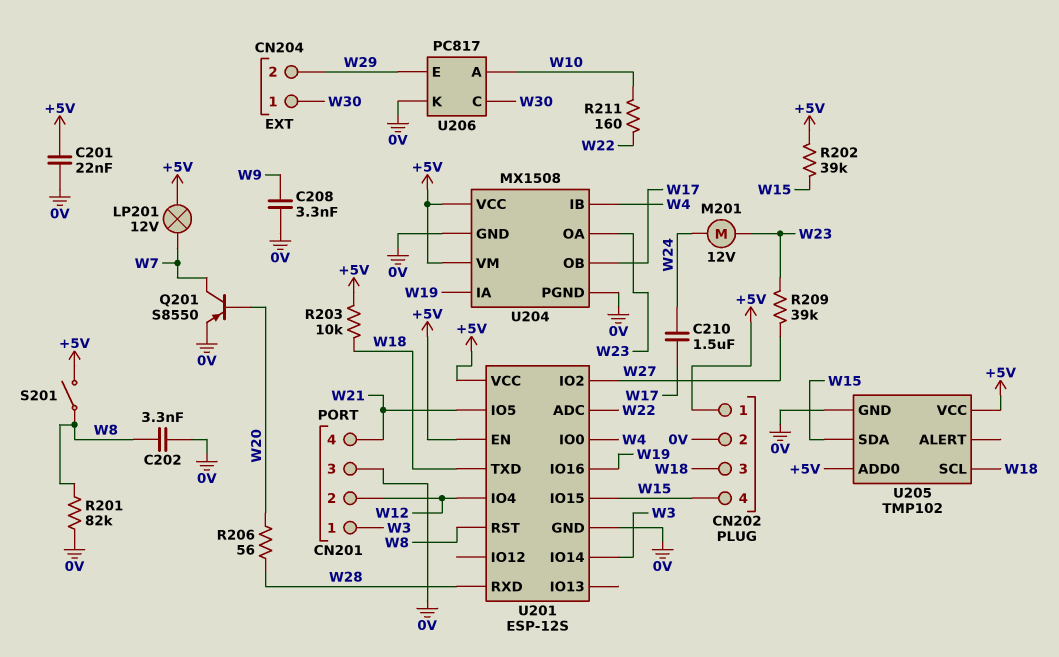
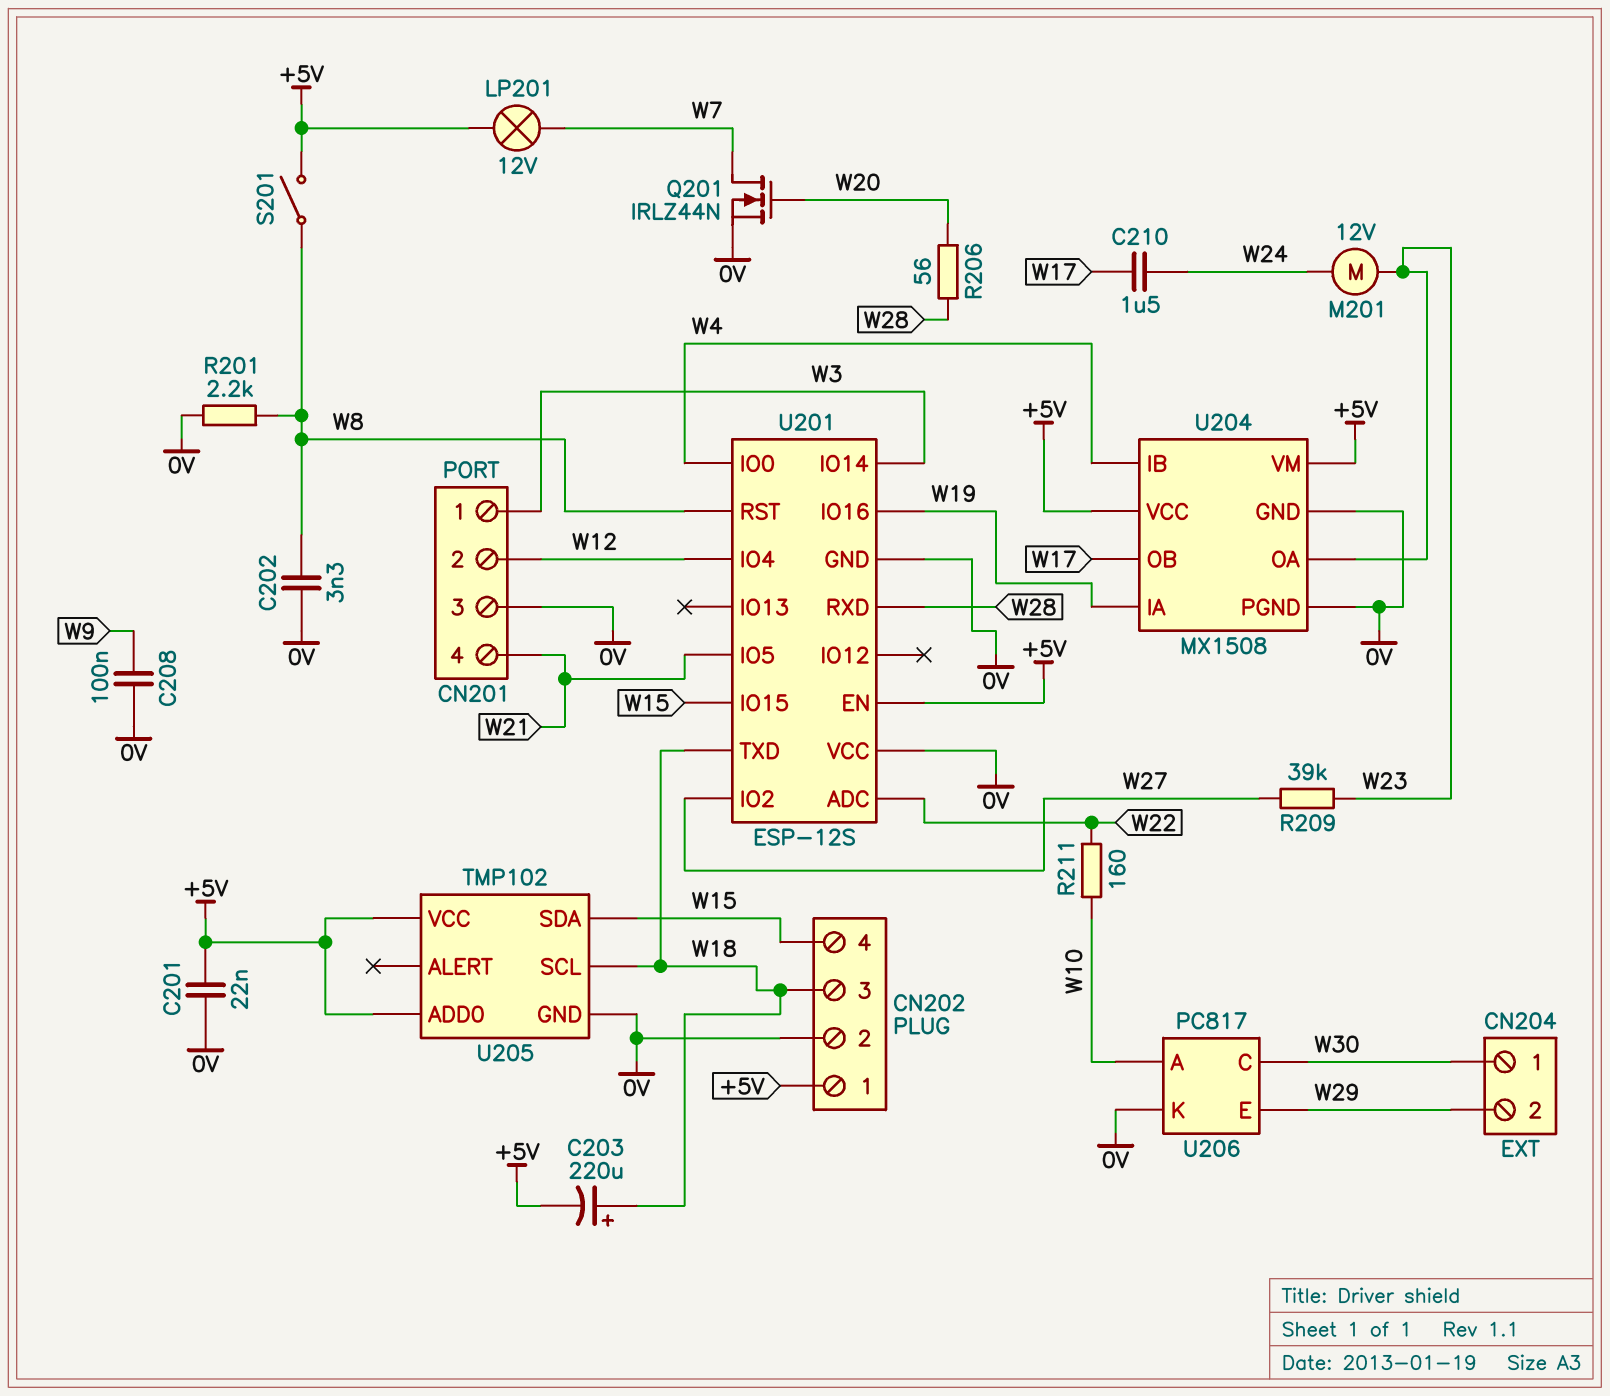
C203: none -> 220uF (plus W18, minus +5V)
C208: 3.3nF (0V, W9) -> 100nF (0V, W9)
Q201: PNP S8550 (B W20, C W7, E 0V) -> NMOS IRLZ44N (G W20, D W7, S 0V)
R201: 82k (0V, W8) -> 2.2k (0V, W8)
R202: 39k (+5V, W15) -> none
R203: 10k (+5V, W18) -> none
U201 pin VCC: +5V -> 0V

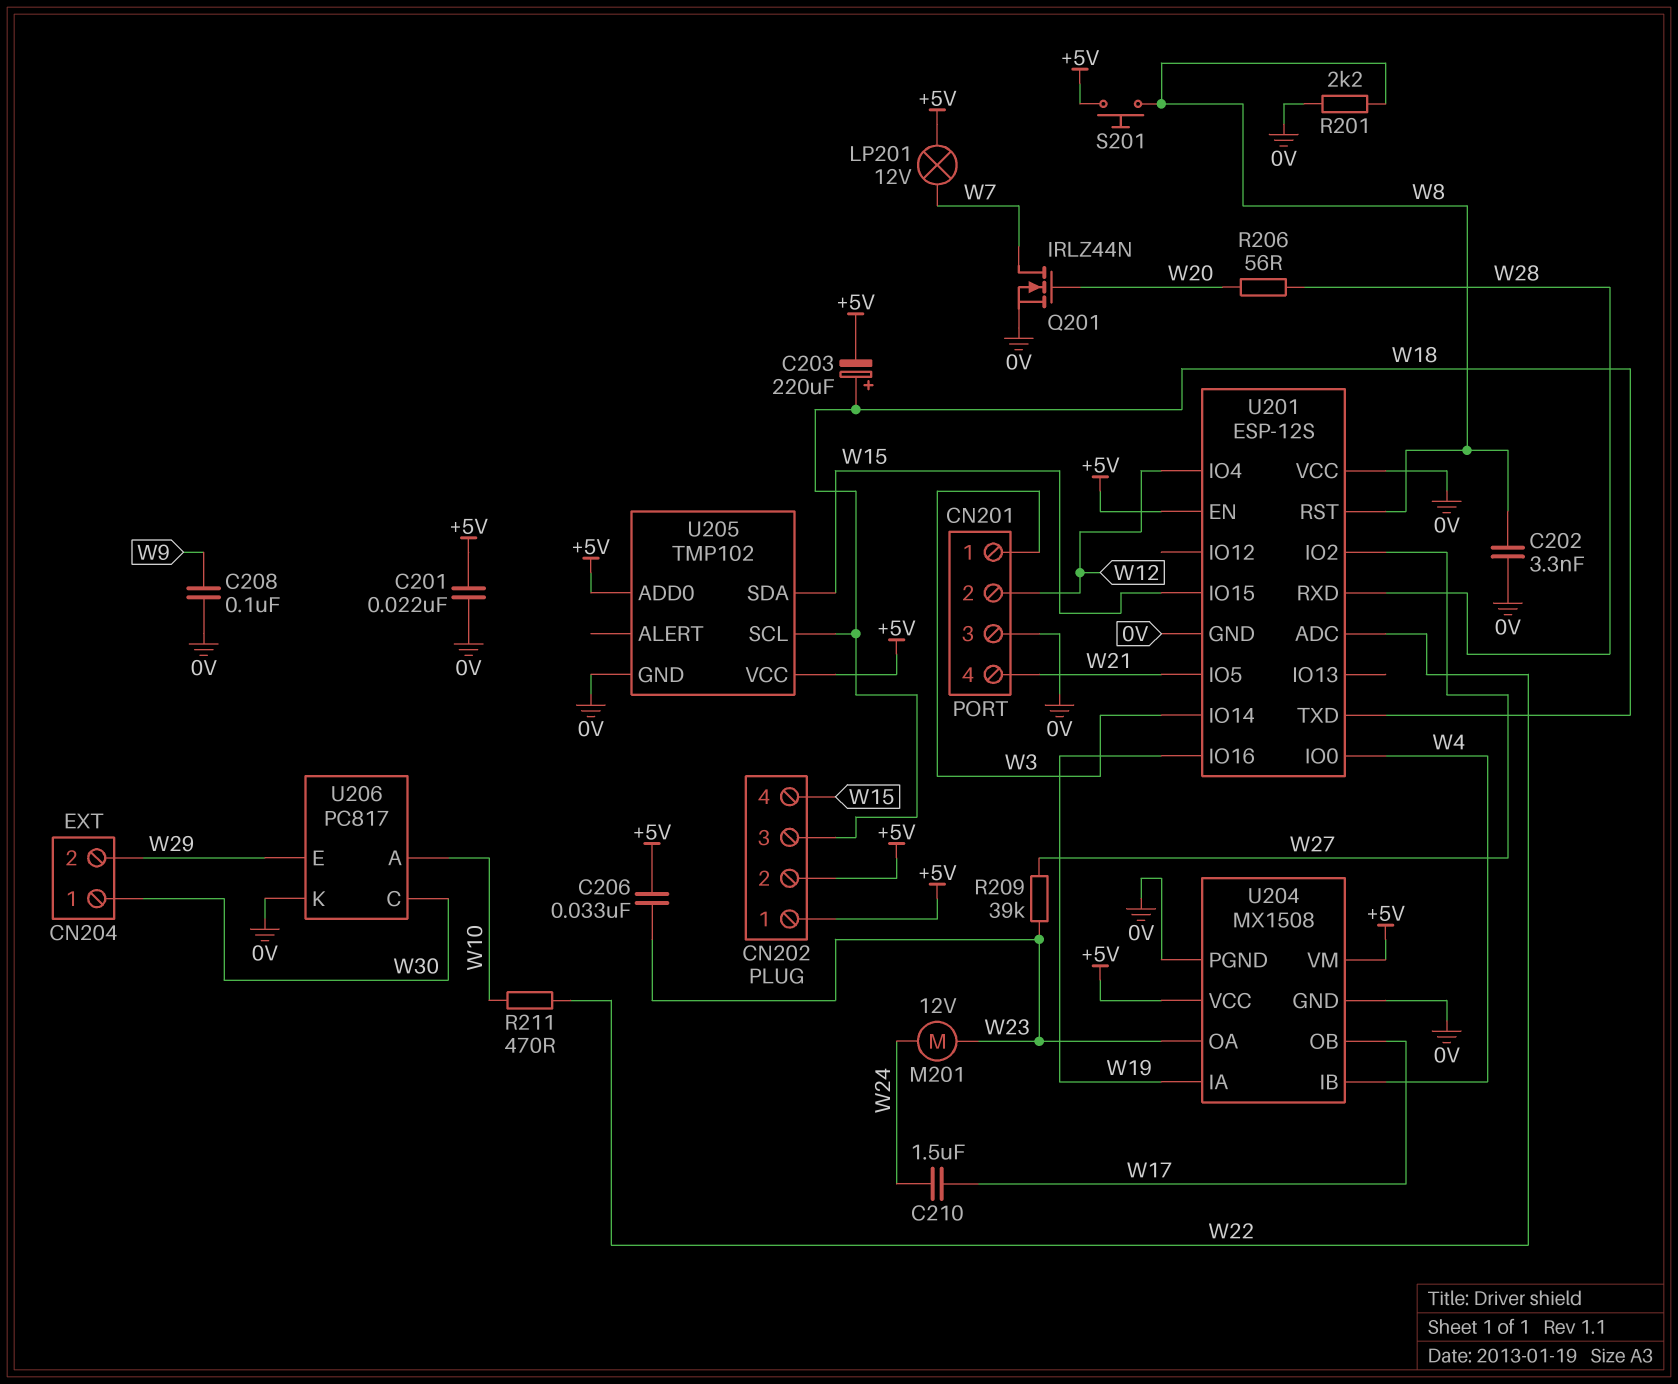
C206: none -> 33nF (+5V, W23)
CN202 pin 2: 0V -> +5V
R211: 160 (W10, W22) -> 470 (W10, W22)
S201: switch (+5V, W8) -> button (+5V, W8)

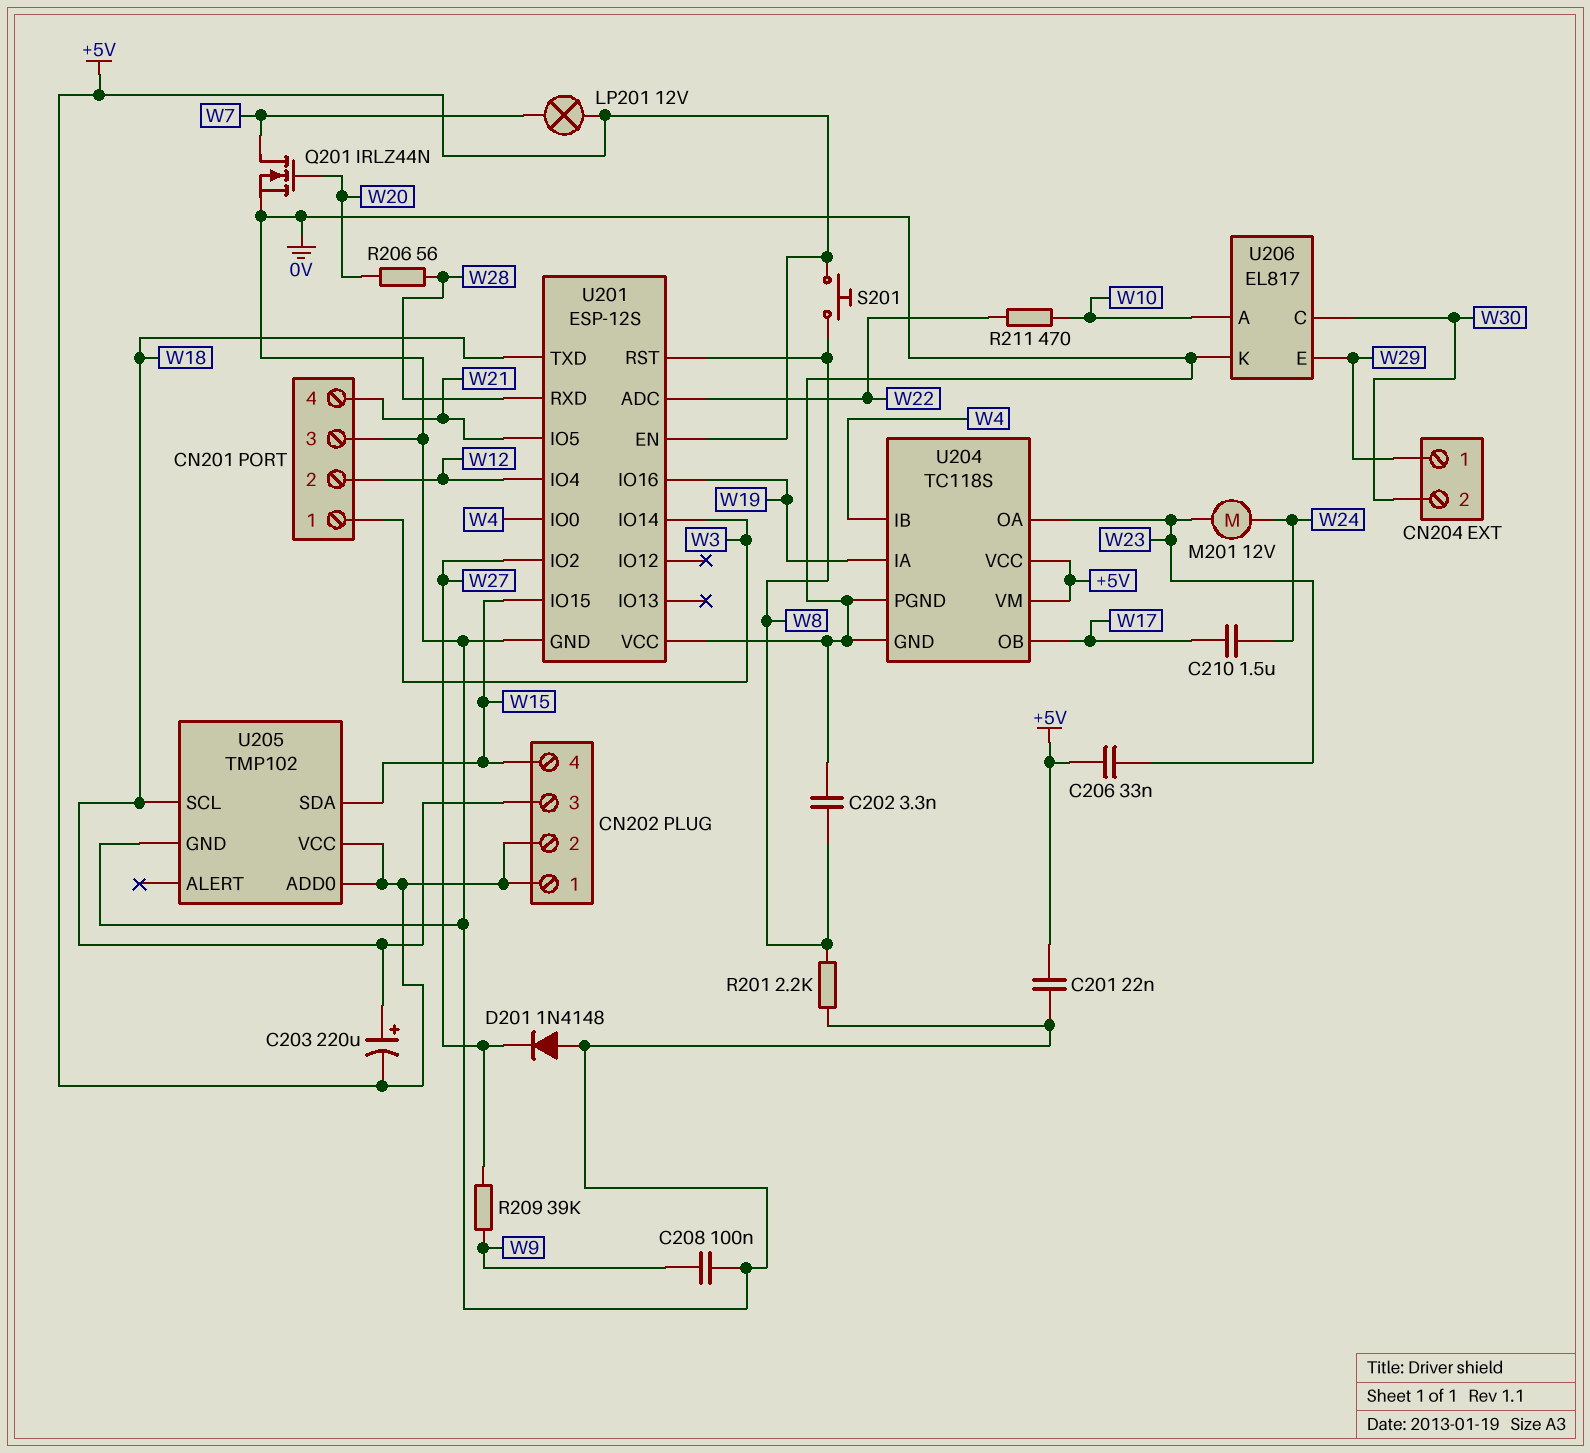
CN204 pin 1: W30 -> W29
CN204 pin 2: W29 -> W30
D201: none -> diode 1N4148 (A 0V, K W27)
R209: 39k (W23, W27) -> 39k (W9, W27)
U204: MX1508 -> TC118S
U206: PC817 -> EL817

